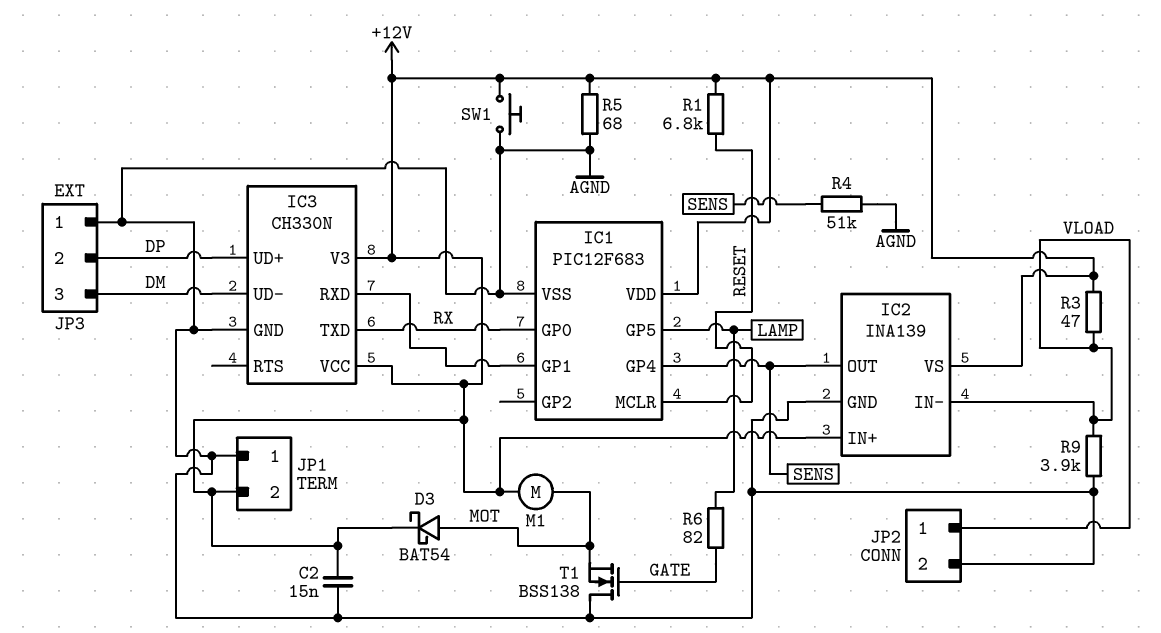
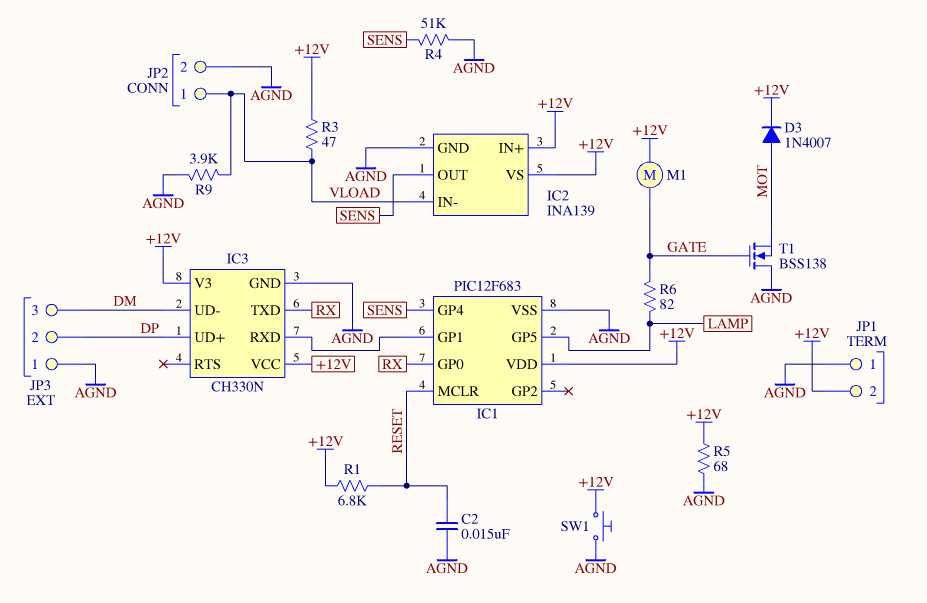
C2: 15nF (+12V, AGND) -> 15nF (AGND, RESET)
D3: schottky BAT54 (A MOT, K +12V) -> diode 1N4007 (A MOT, K +12V)
M1: motor (+12V, MOT) -> motor (+12V, GATE)

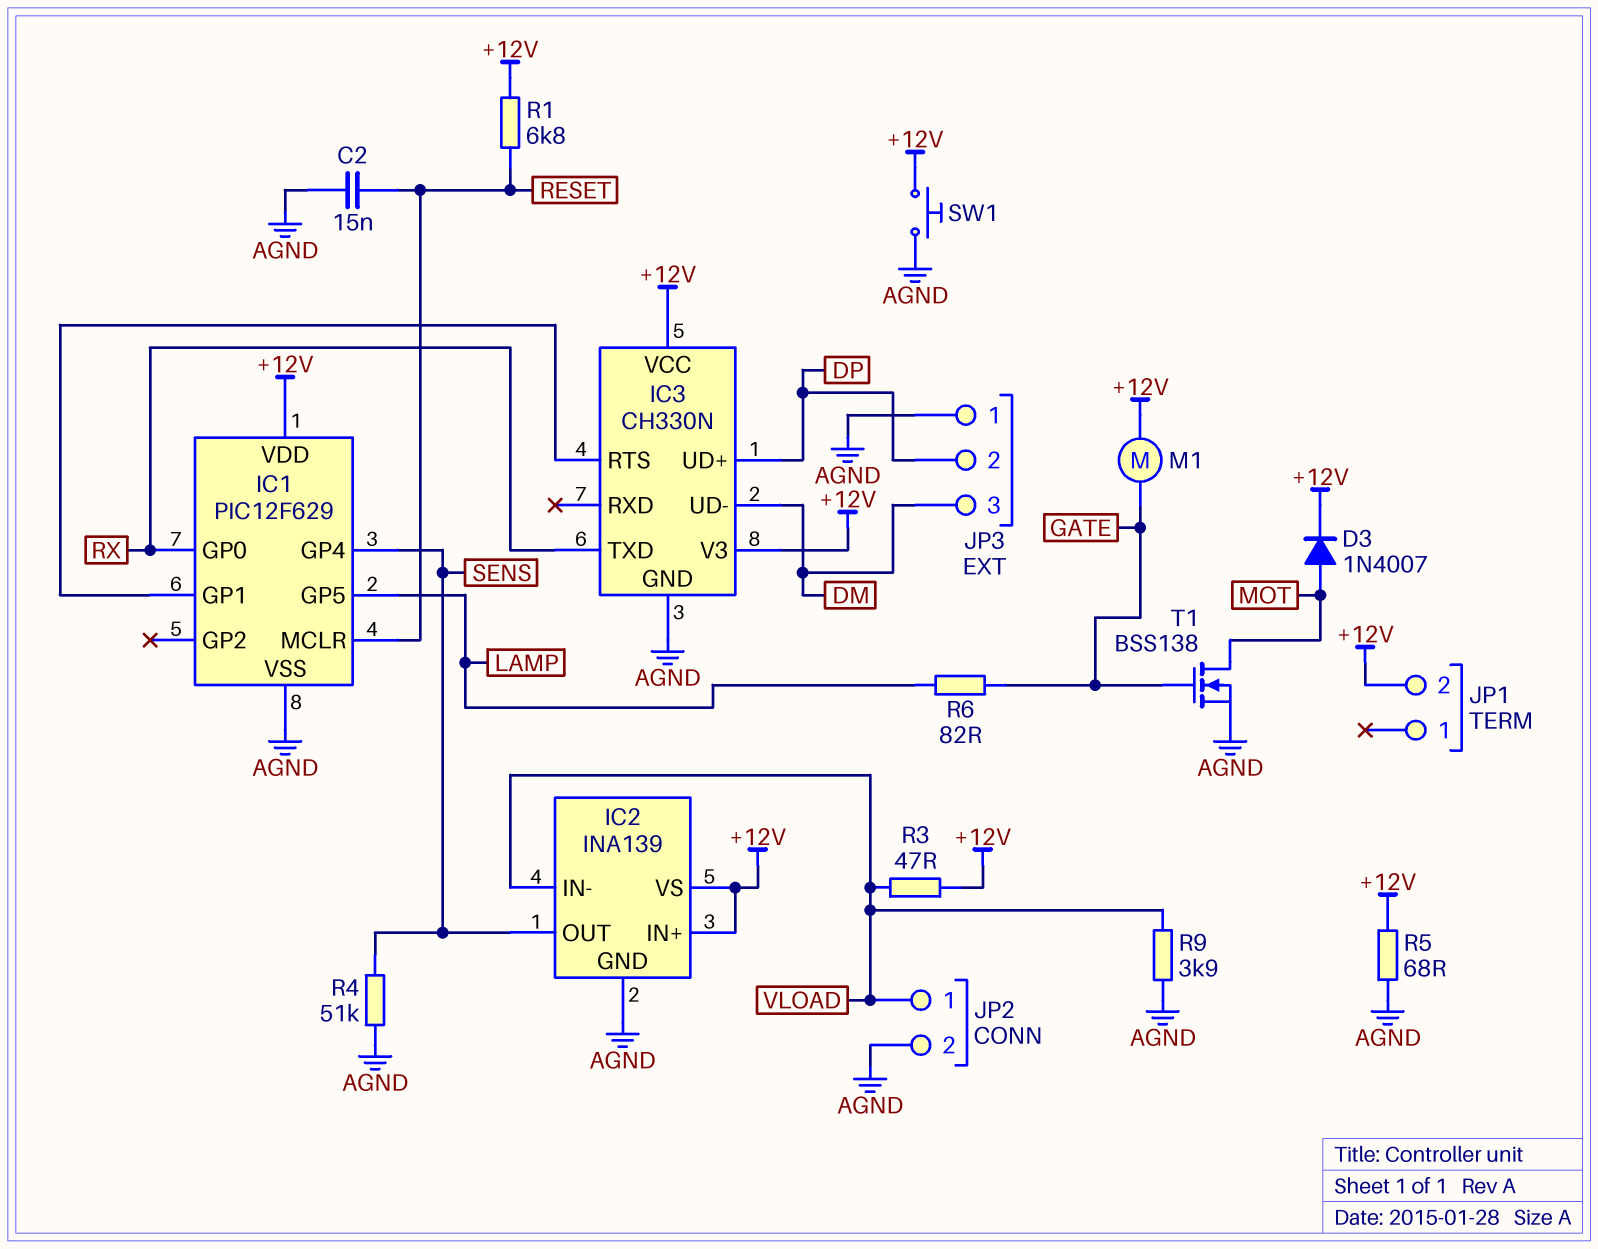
IC1: PIC12F683 -> PIC12F629
IC3 pin RTS: none -> IC1/GP1
IC3 pin RXD: IC1/GP1 -> none
JP1 pin 1: AGND -> none
T1: NMOS BSS138 (G GATE, D AGND, S MOT) -> NMOS BSS138 (G GATE, D MOT, S AGND)

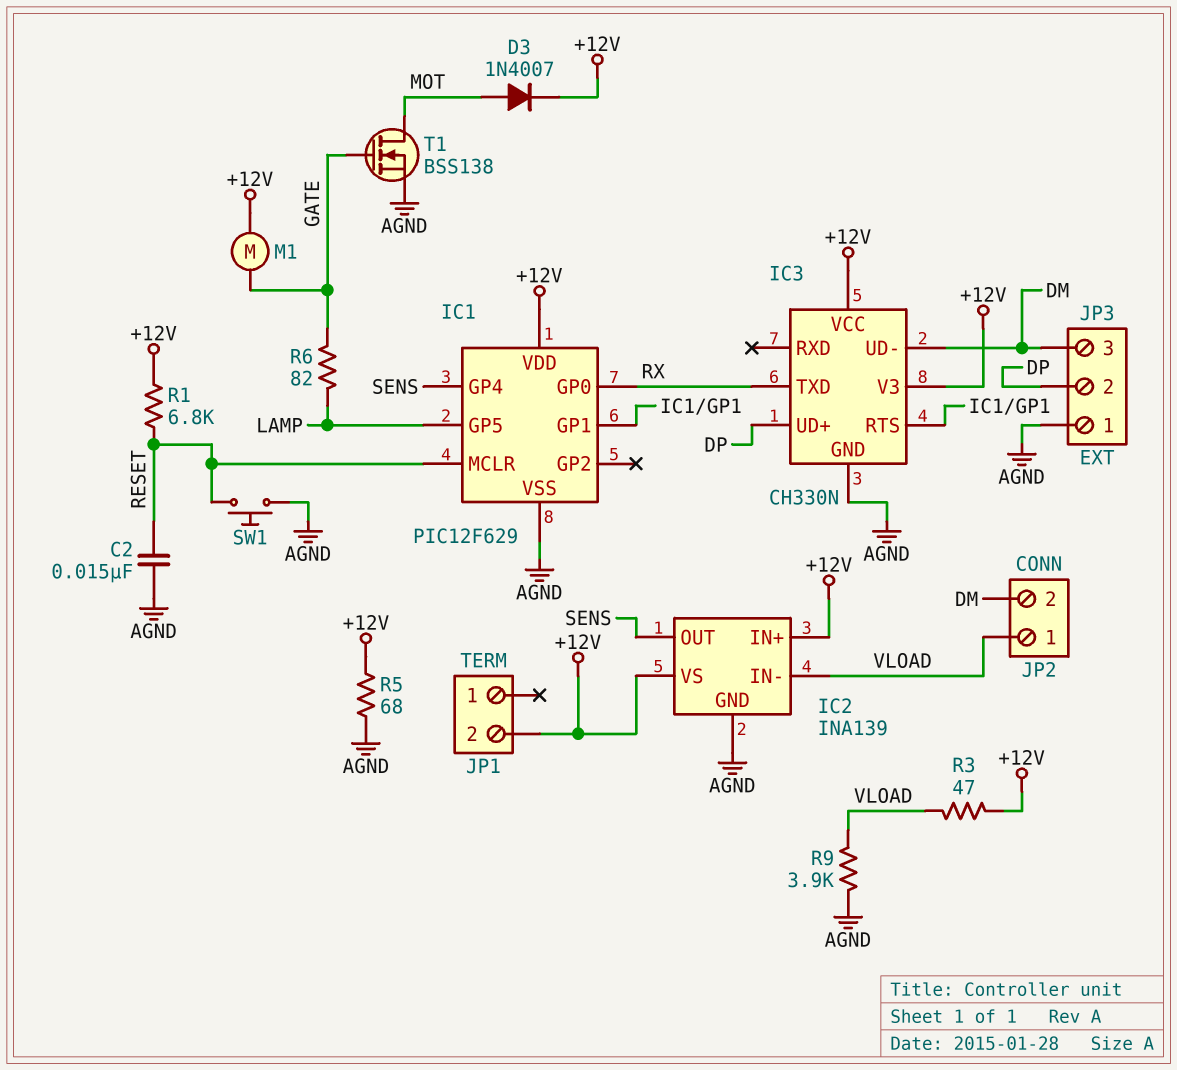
JP2 pin 2: AGND -> DM
R4: 51k (AGND, SENS) -> none
SW1: button (+12V, AGND) -> button (AGND, RESET)

